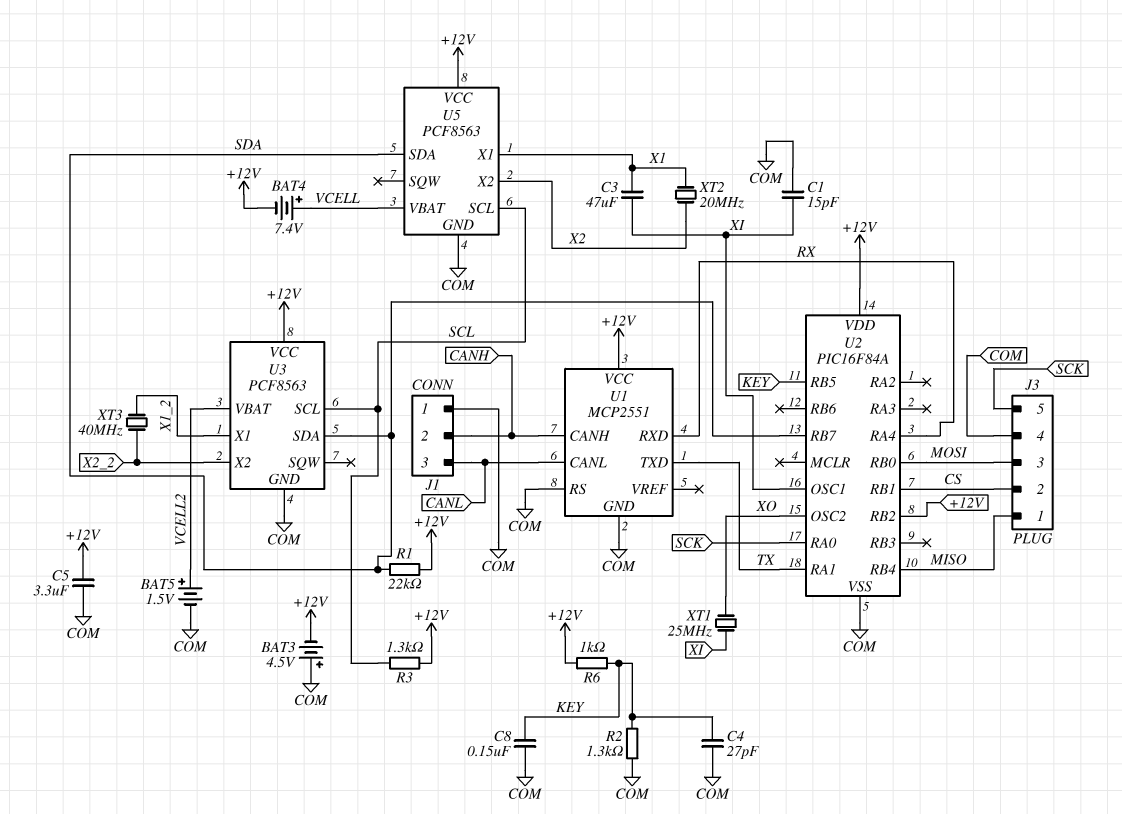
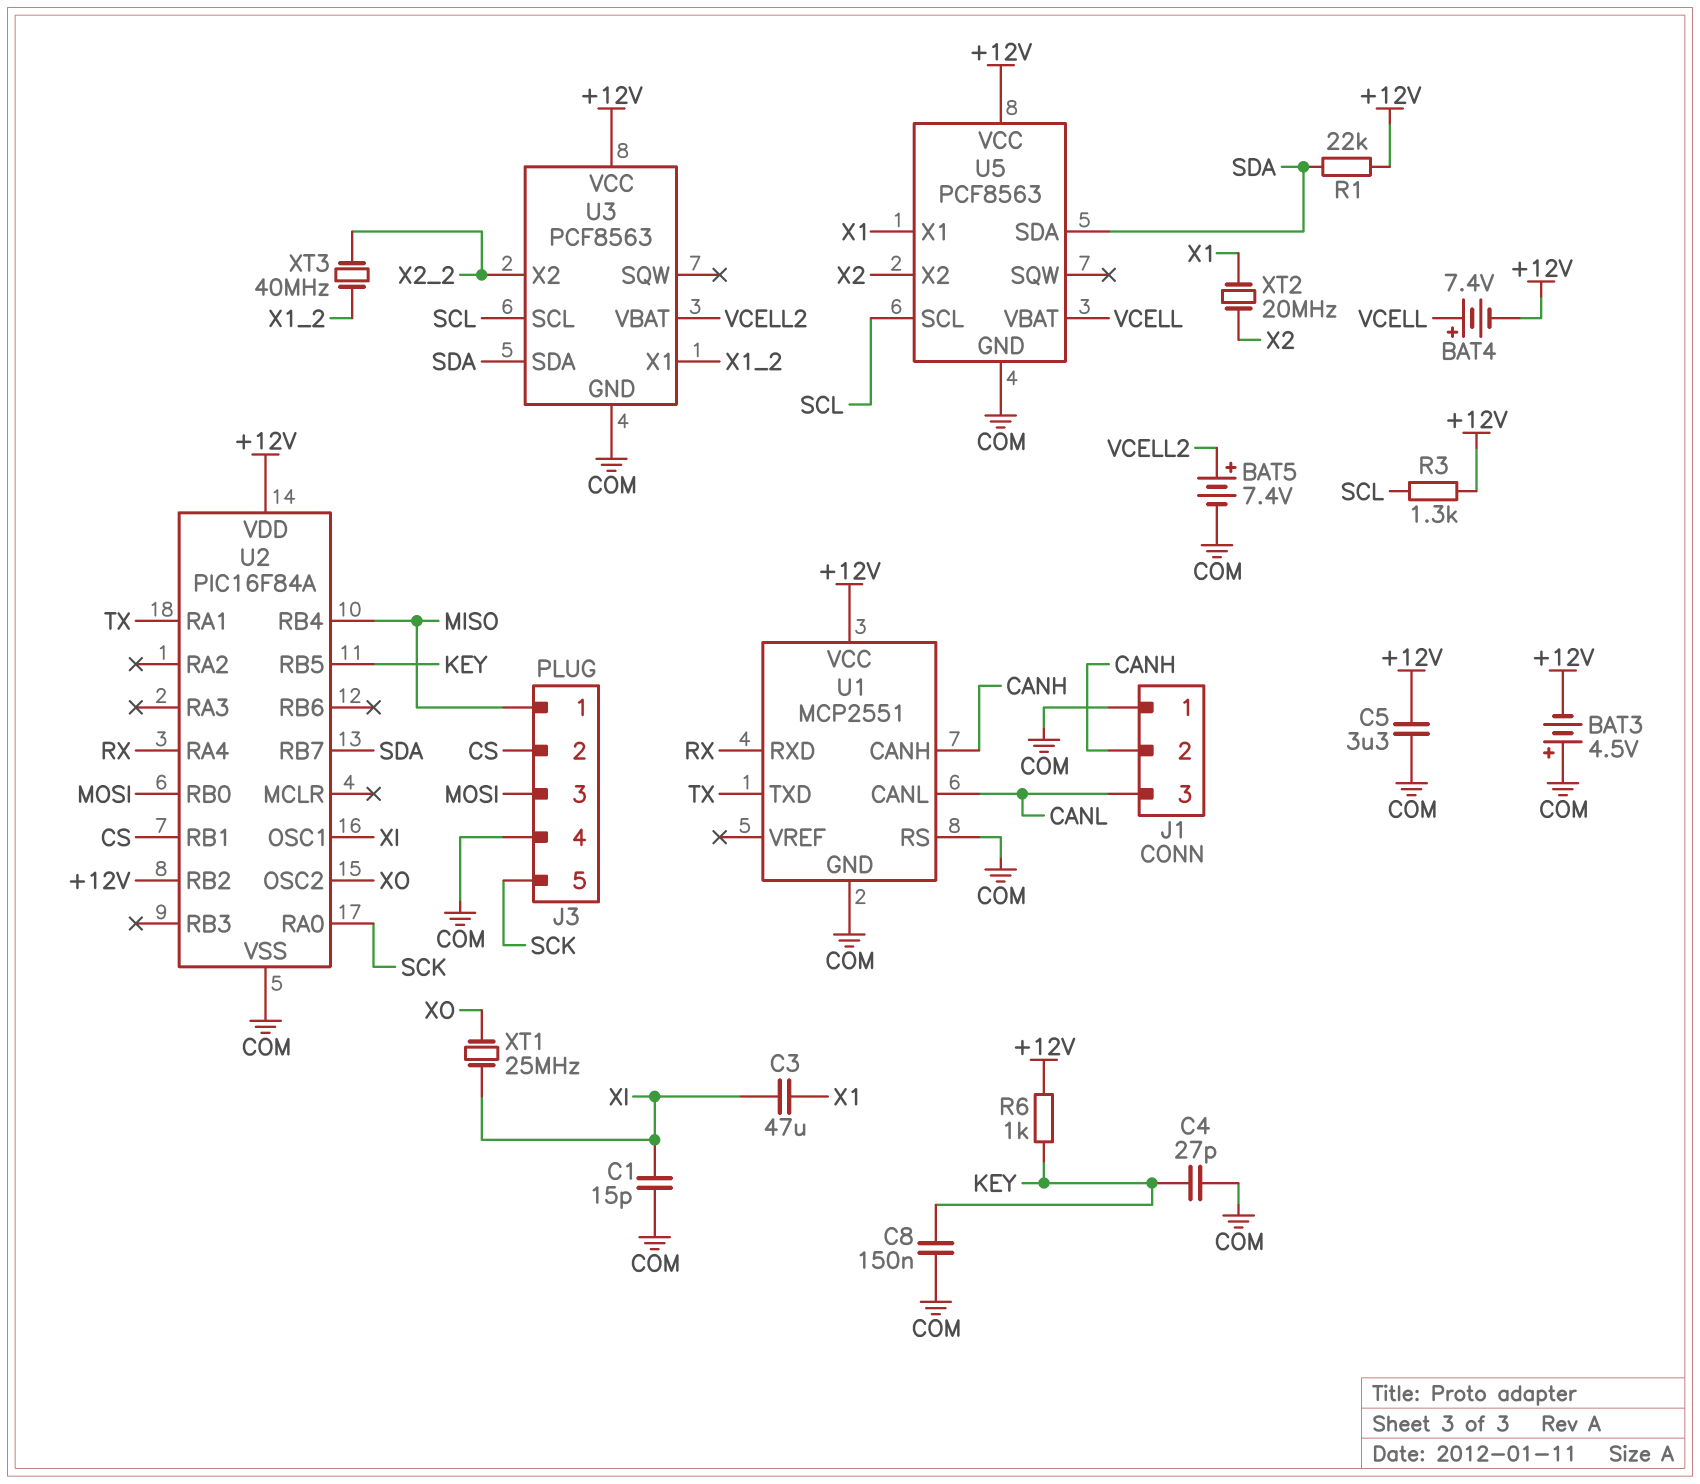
BAT5: 1.5V (plus VCELL2, minus COM) -> 7.4V (plus VCELL2, minus COM)
R2: 1.3k (COM, KEY) -> none

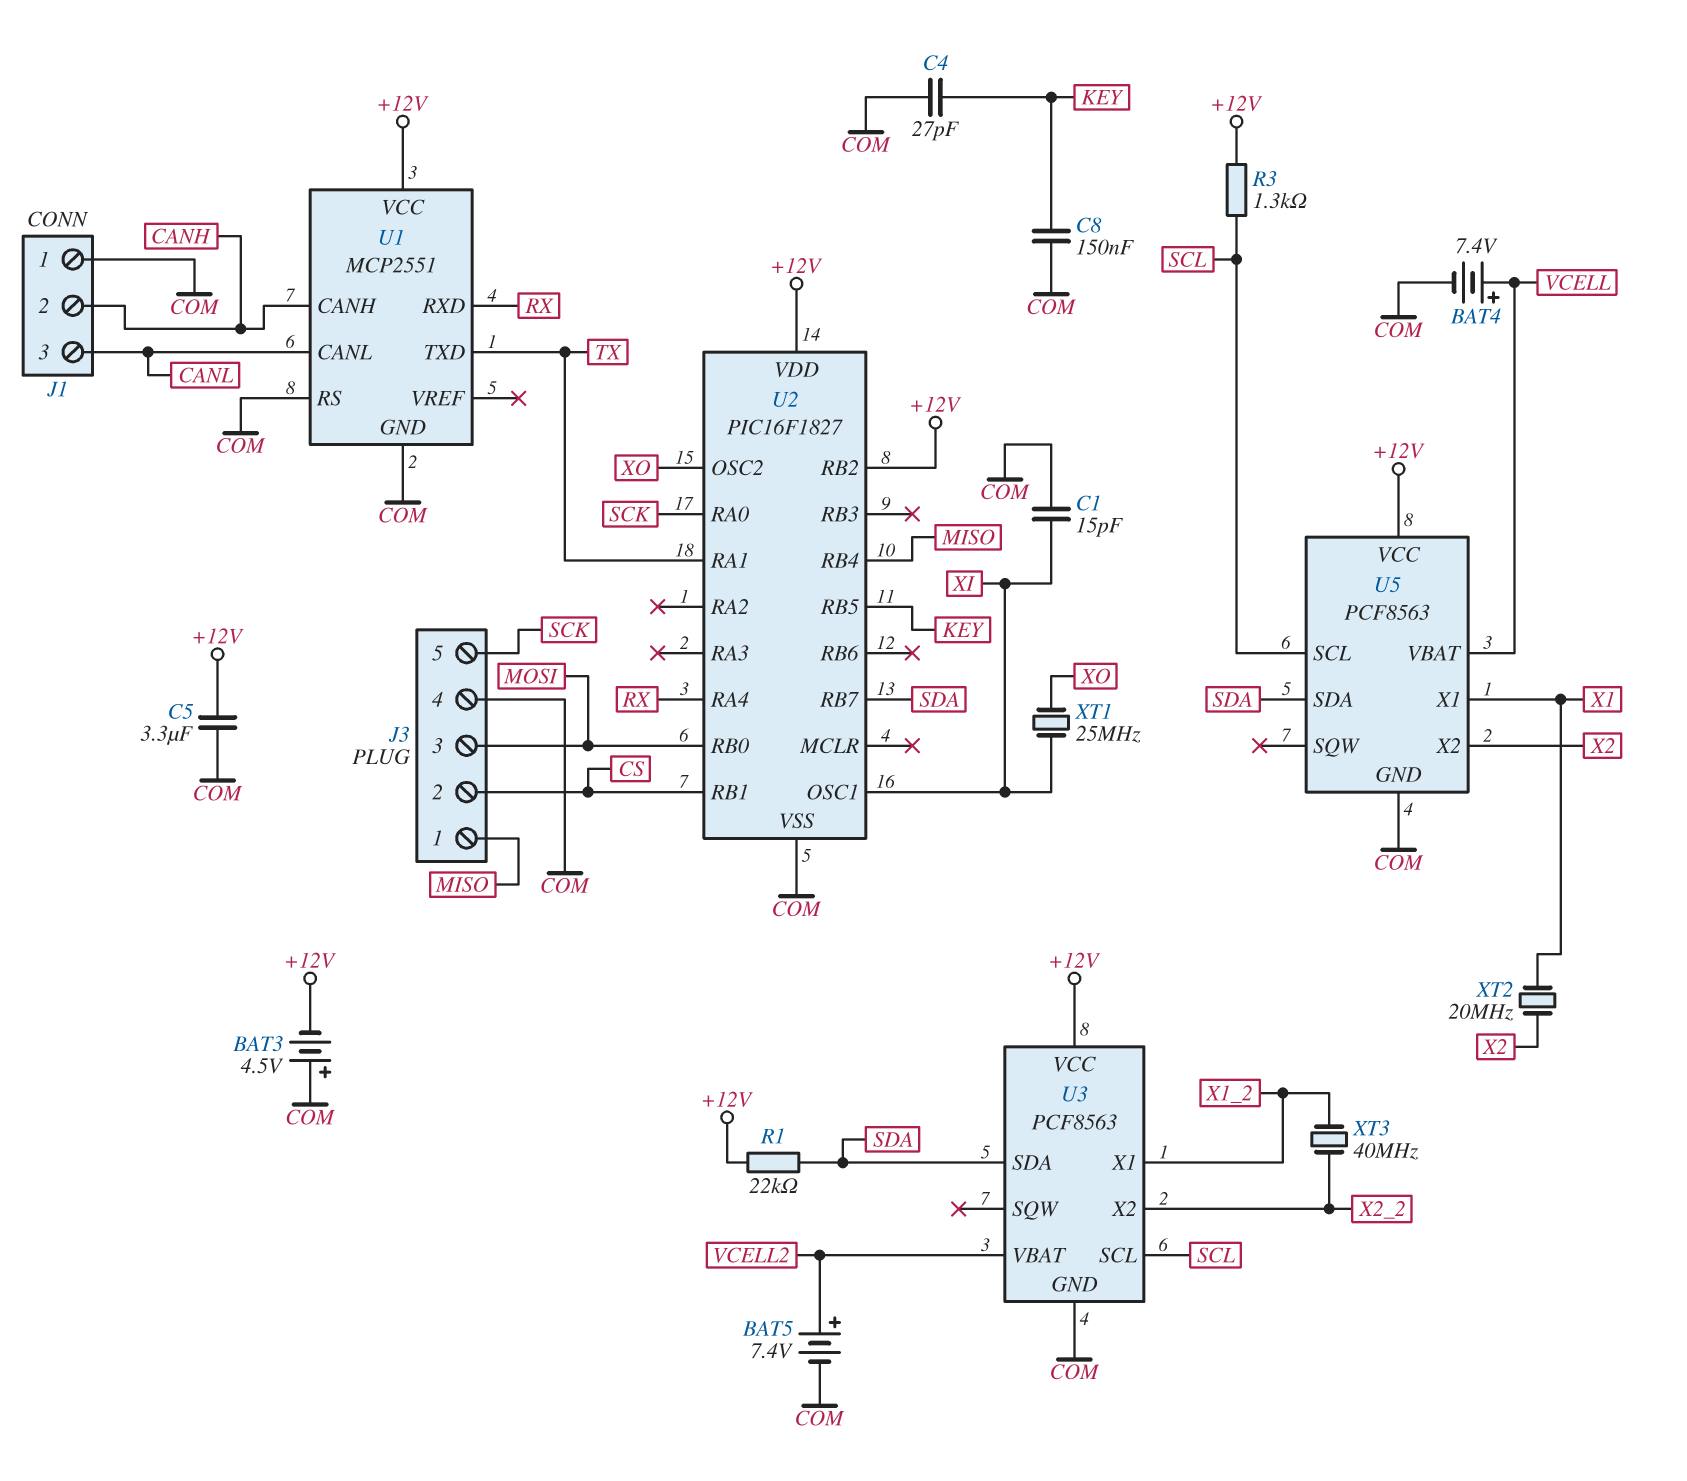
BAT4: 7.4V (plus VCELL, minus +12V) -> 7.4V (plus VCELL, minus COM)
C3: 47uF (X1, XI) -> none
R6: 1k (+12V, KEY) -> none
U2: PIC16F84A -> PIC16F1827

